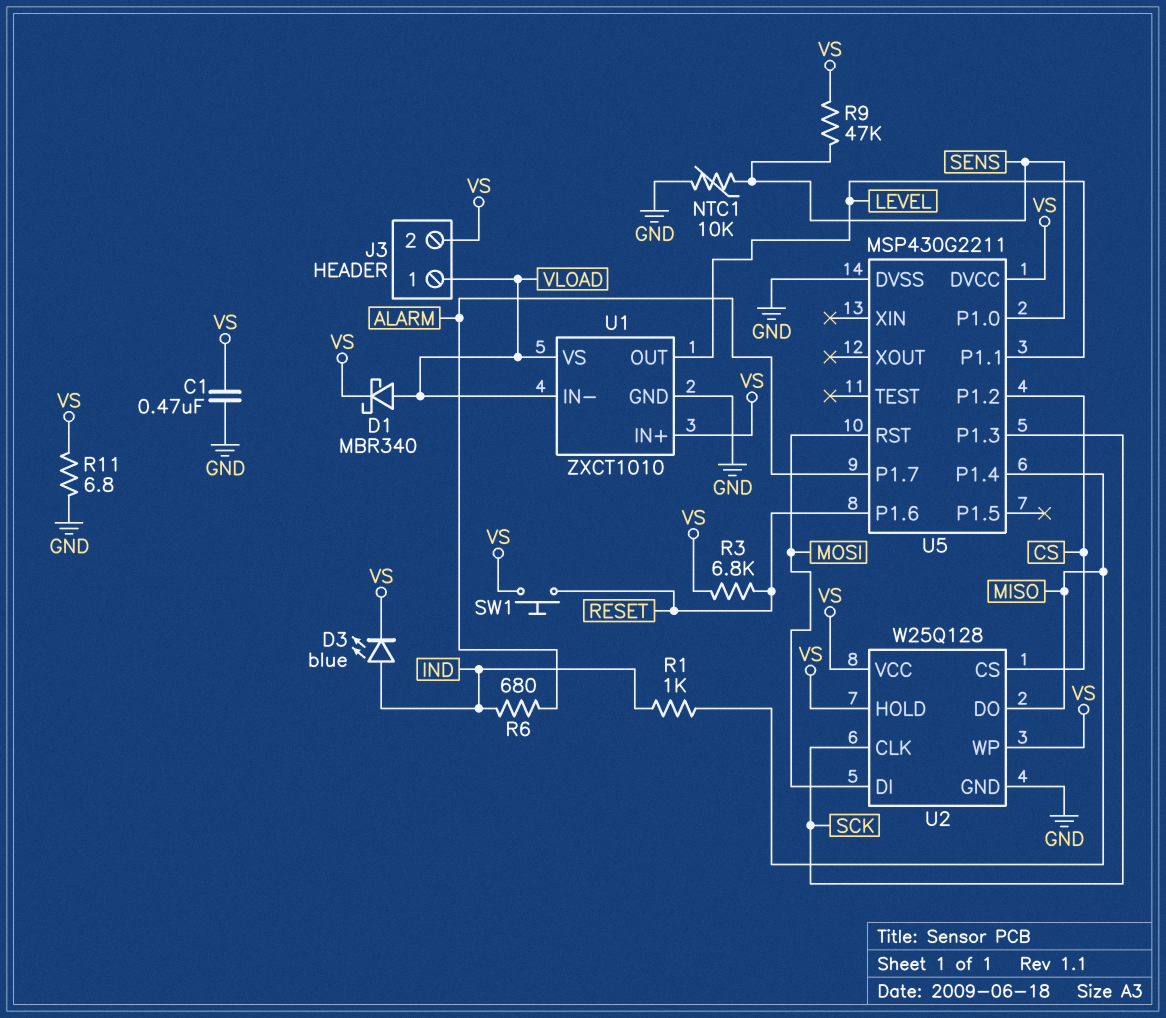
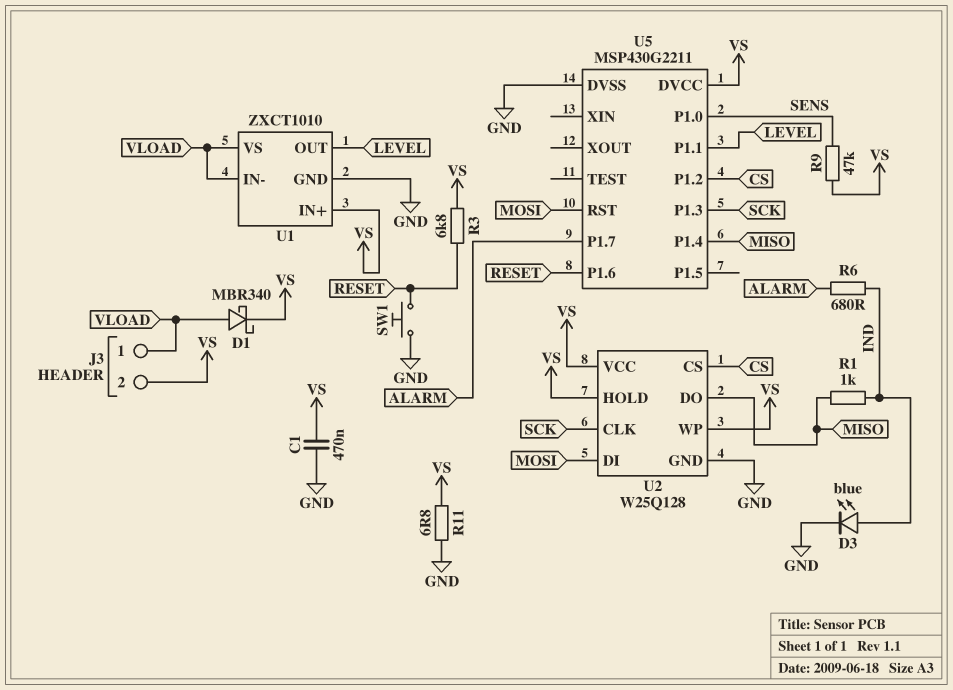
D3: LED blue (A IND, K VS) -> LED blue (A IND, K GND)
NTC1: 10k (GND, SENS) -> none
SW1: button (RESET, VS) -> button (GND, RESET)

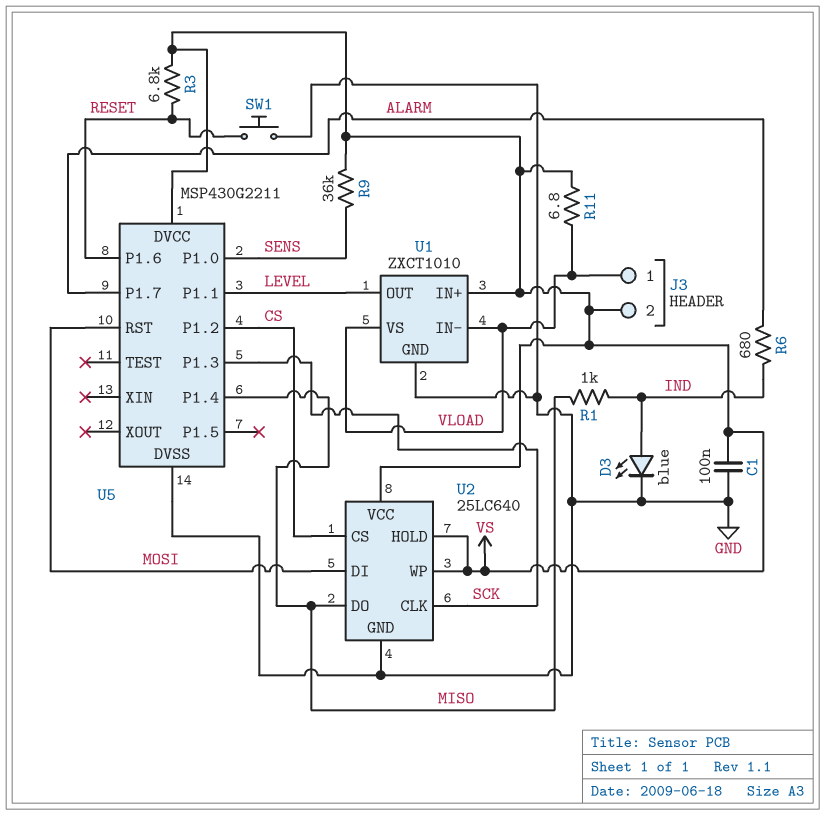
C1: 470nF (GND, VS) -> 100nF (GND, VS)
D1: schottky MBR340 (A VLOAD, K VS) -> none
R9: 47k (SENS, VS) -> 36k (SENS, VS)
R11: 6.8 (GND, VS) -> 6.8 (VLOAD, VS)
U2: W25Q128 -> 25LC640

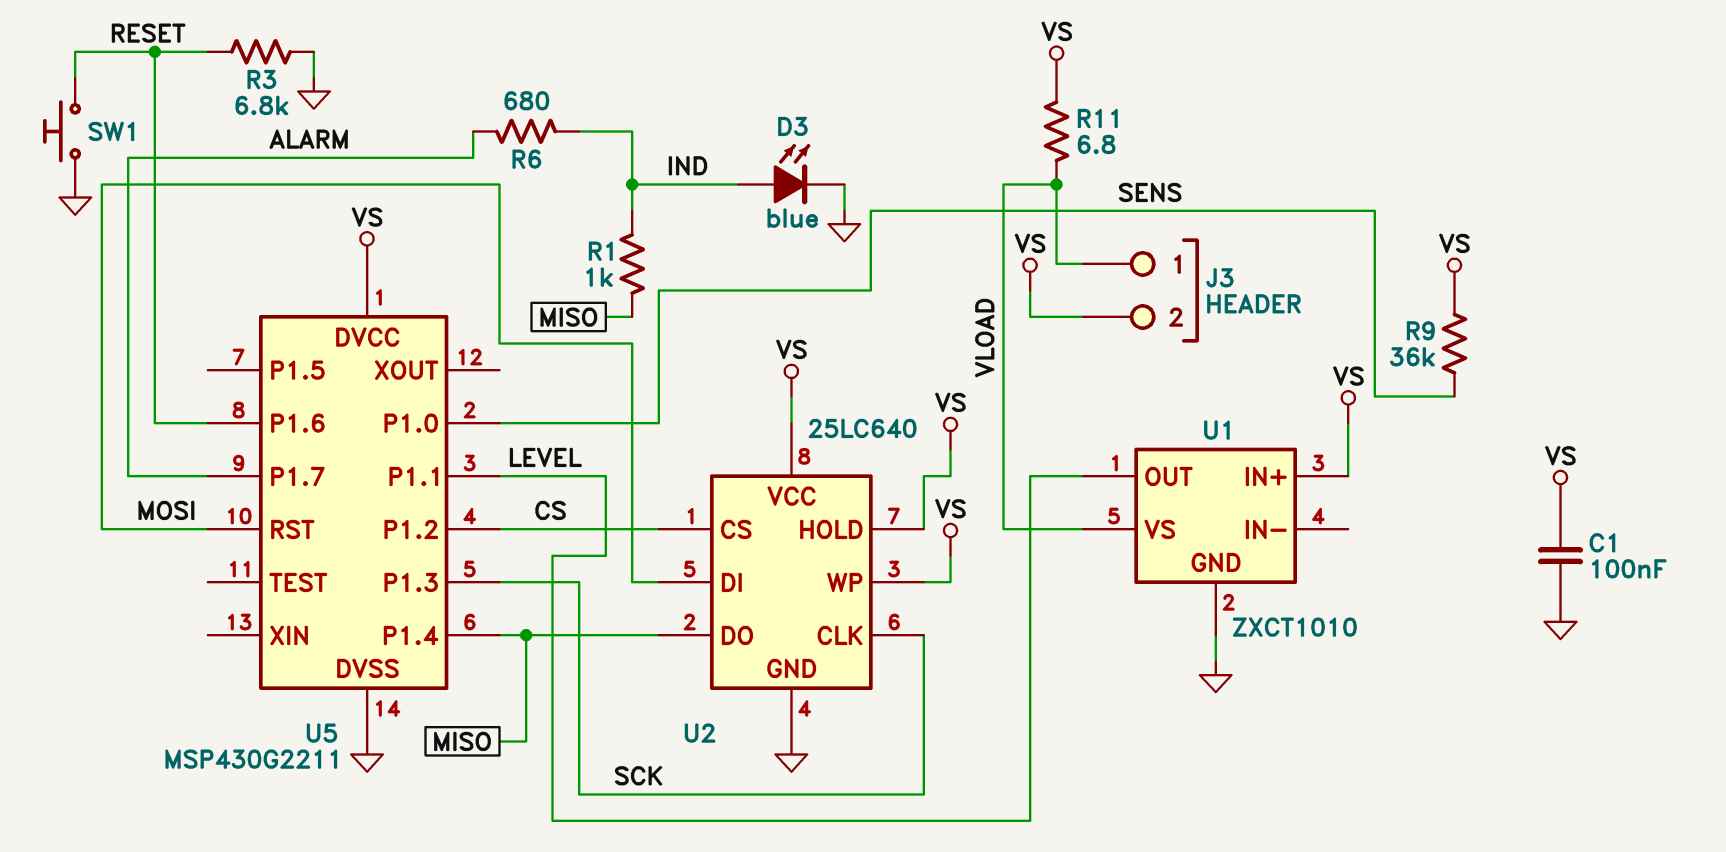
R3: 6.8k (RESET, VS) -> 6.8k (GND, RESET)
U1 pin IN-: VLOAD -> none

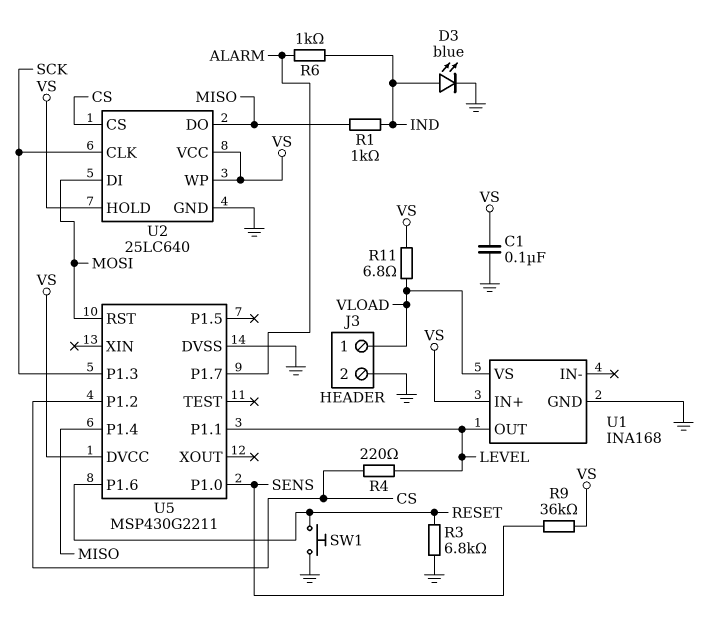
J3 pin 2: VS -> GND
R4: none -> 220 (CS, LEVEL)
R6: 680 (ALARM, IND) -> 1k (ALARM, IND)
U1: ZXCT1010 -> INA168

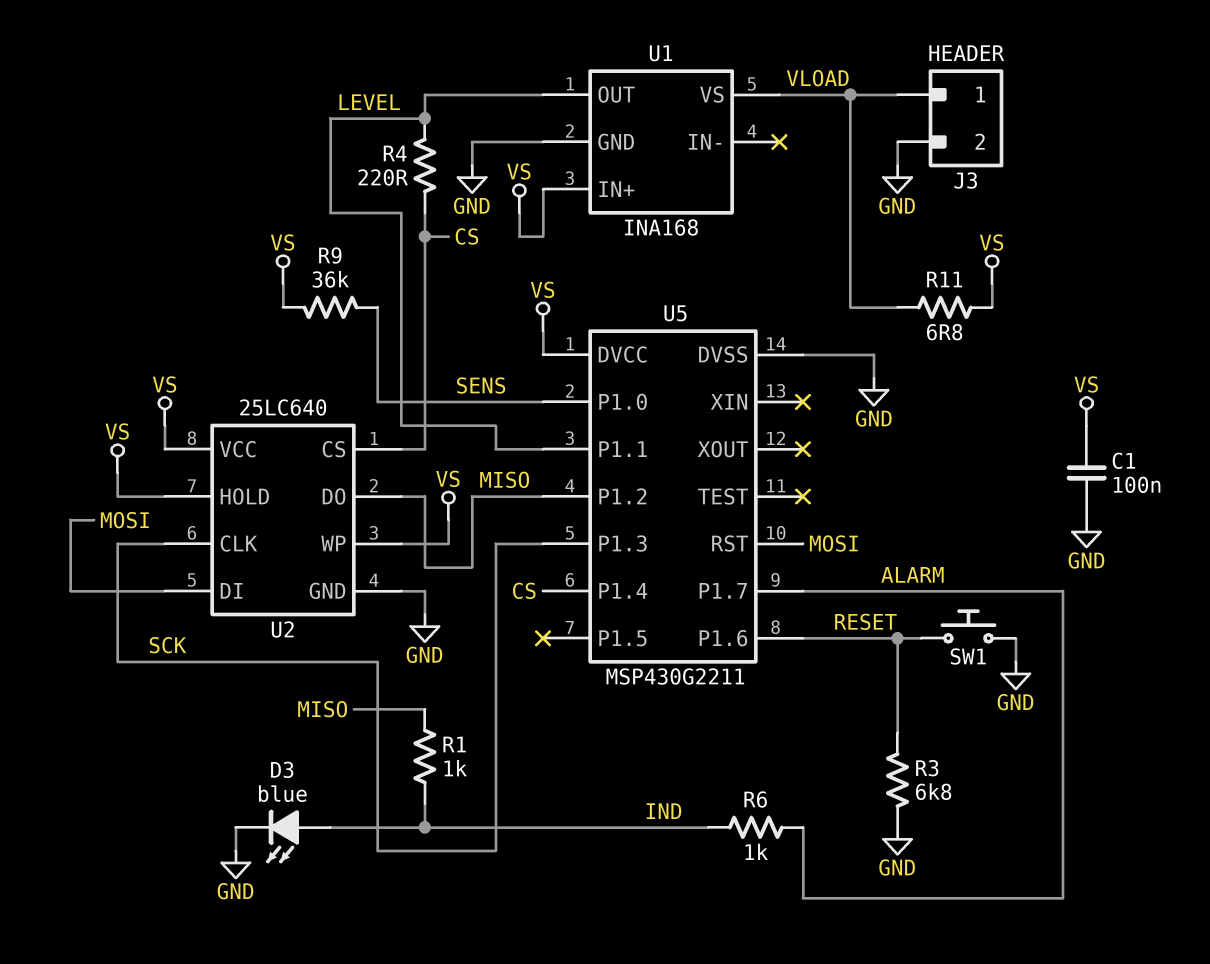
U5 pin P1.2: CS -> MISO
U5 pin P1.4: MISO -> CS

